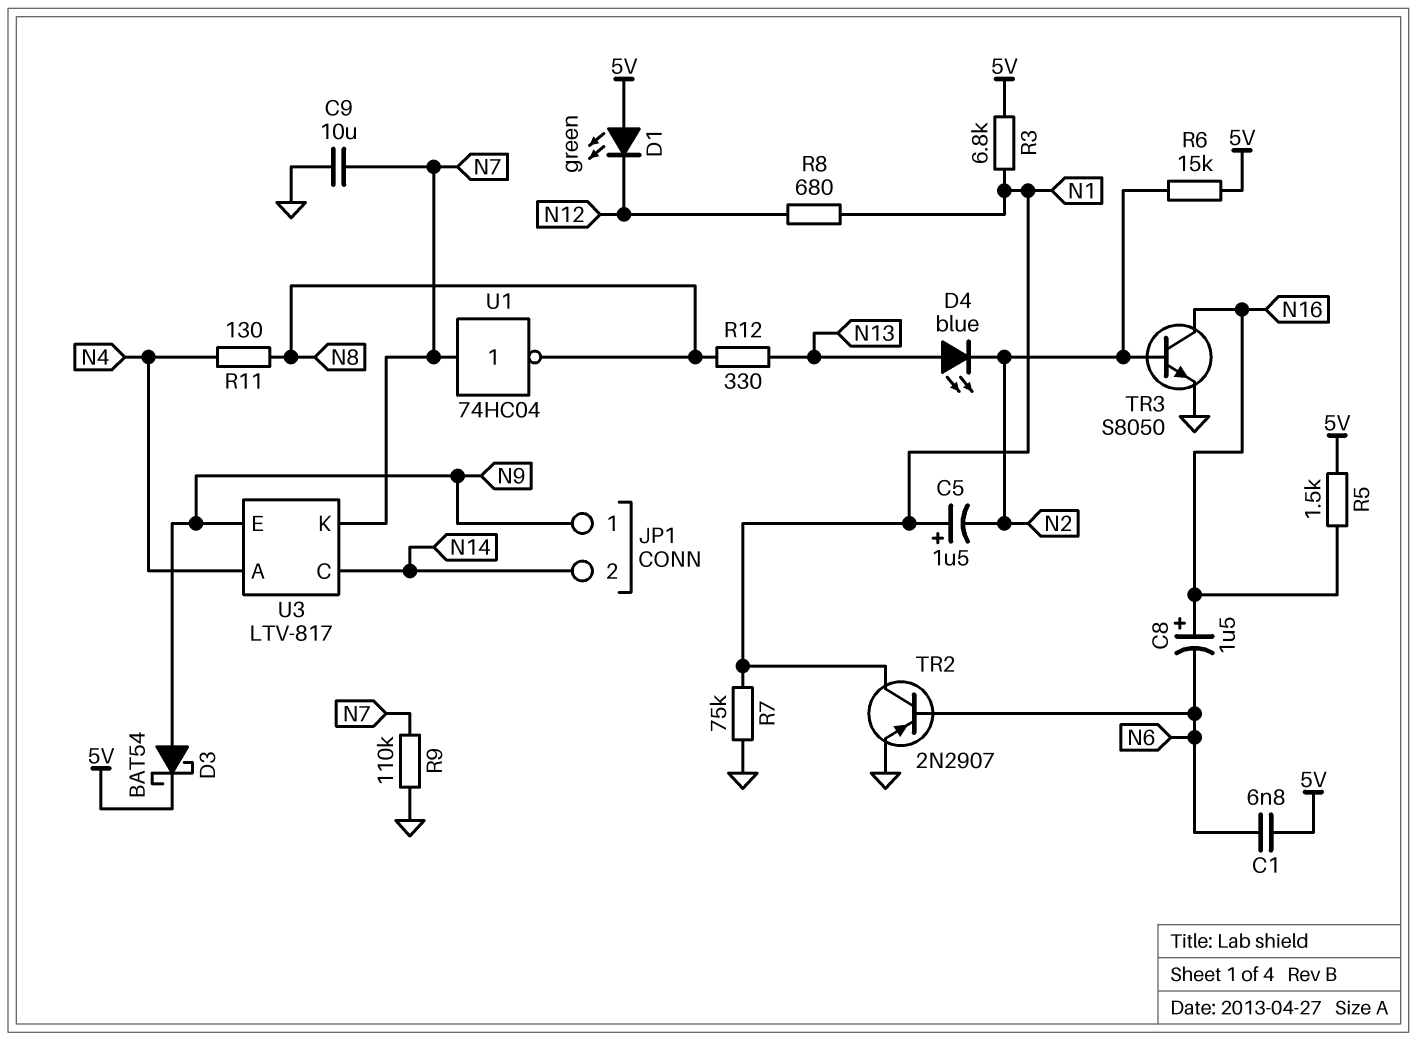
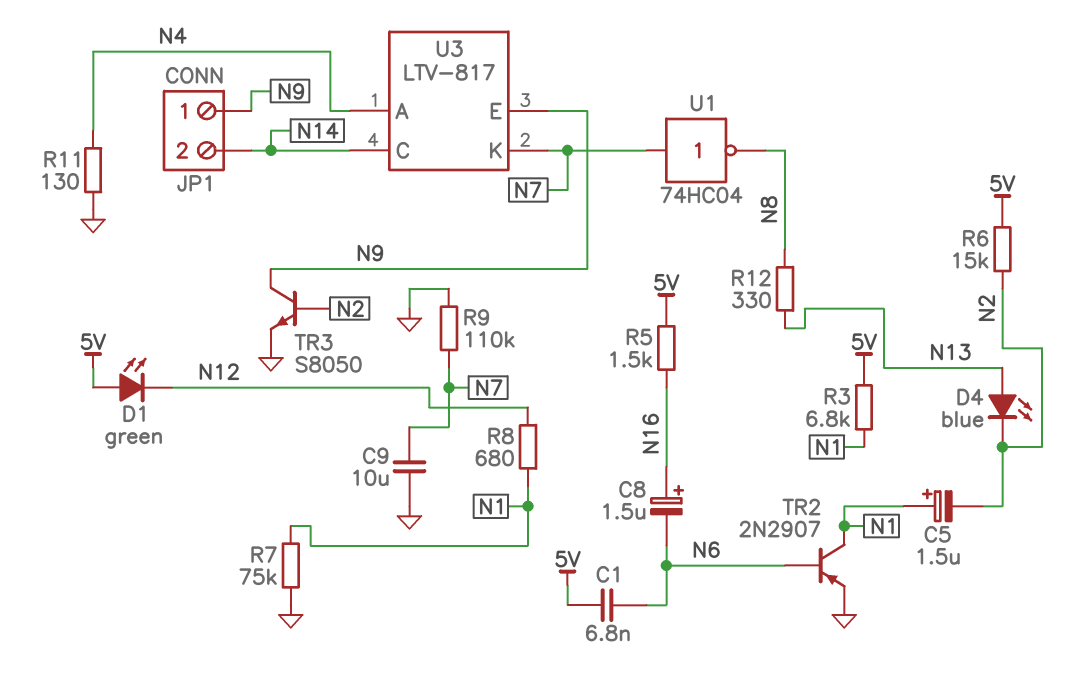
D3: schottky BAT54 (A N9, K 5V) -> none
R11: 130 (N4, N8) -> 130 (GND, N4)
TR3: NPN S8050 (B N2, C N16, E GND) -> NPN S8050 (B N2, C N9, E GND)

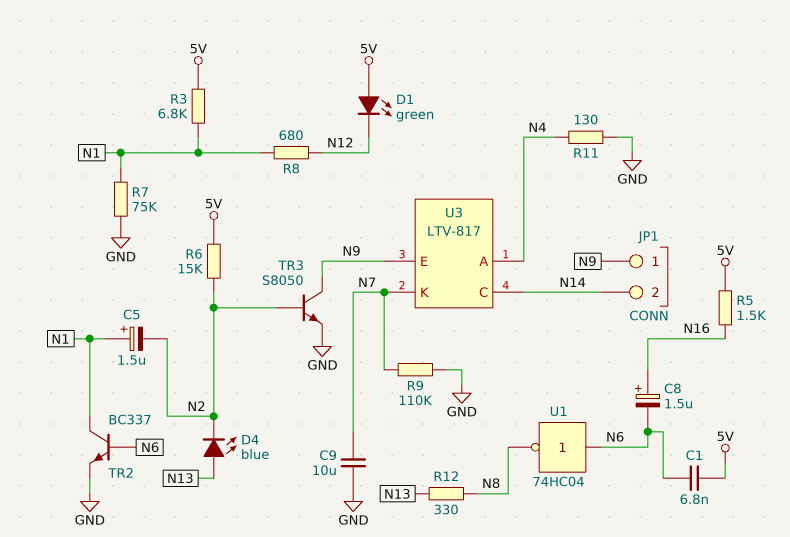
TR2: PNP 2N2907 (B N6, C N1, E GND) -> NPN BC337 (B N6, C N1, E GND)
U1: NOT 74HC04 (in N7, out N8) -> NOT 74HC04 (in N6, out N8)

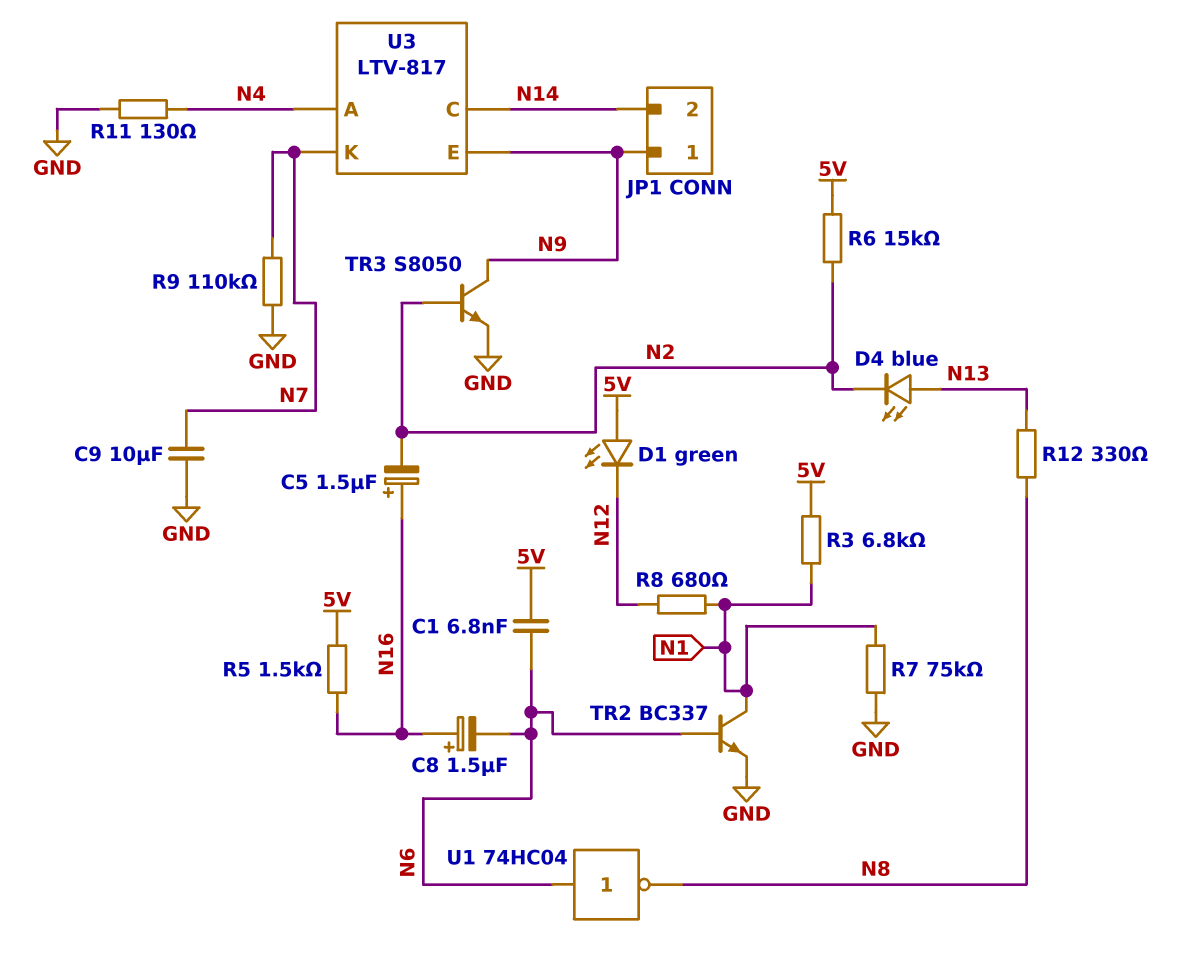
C5: 1.5uF (plus N1, minus N2) -> 1.5uF (plus N16, minus N2)

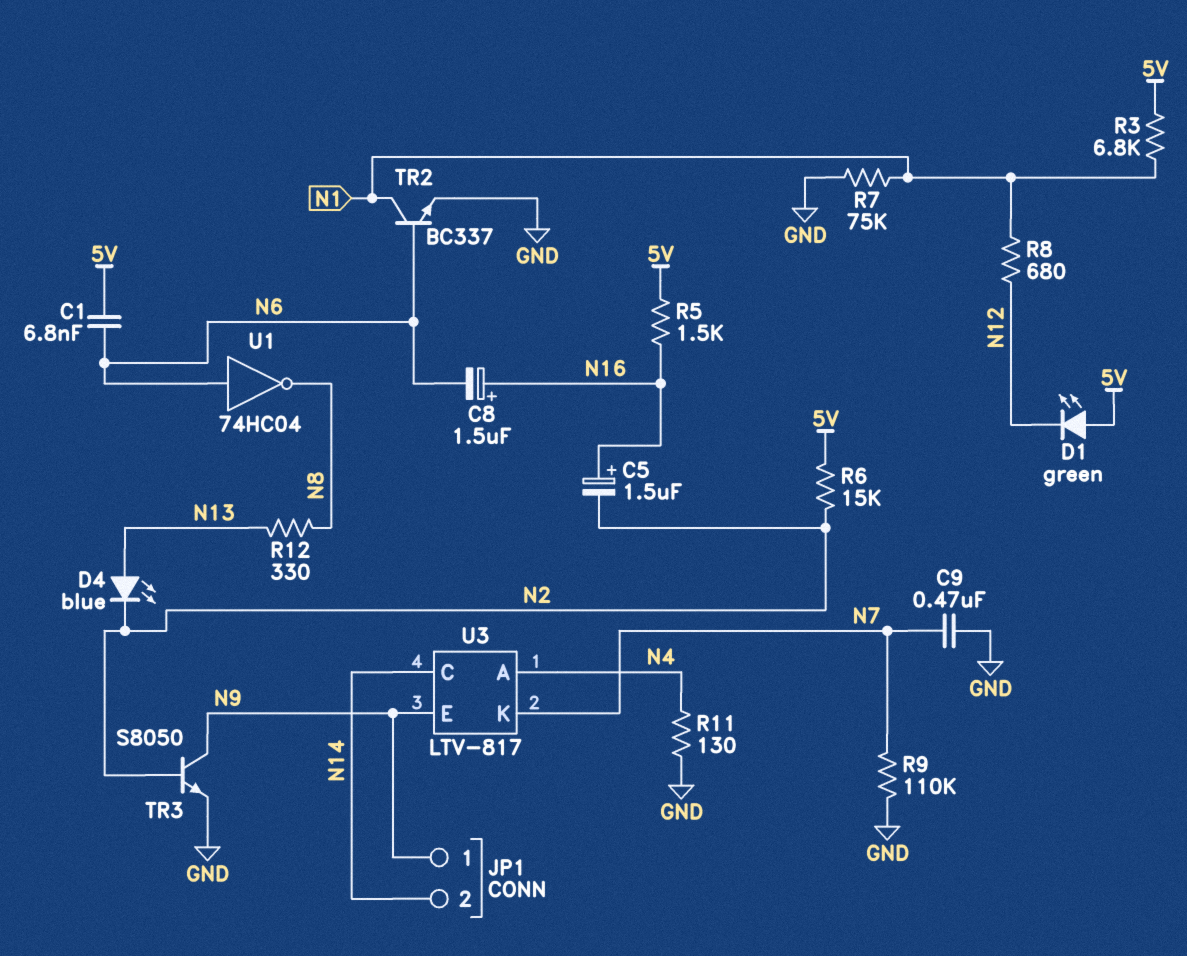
C9: 10uF (GND, N7) -> 470nF (GND, N7)

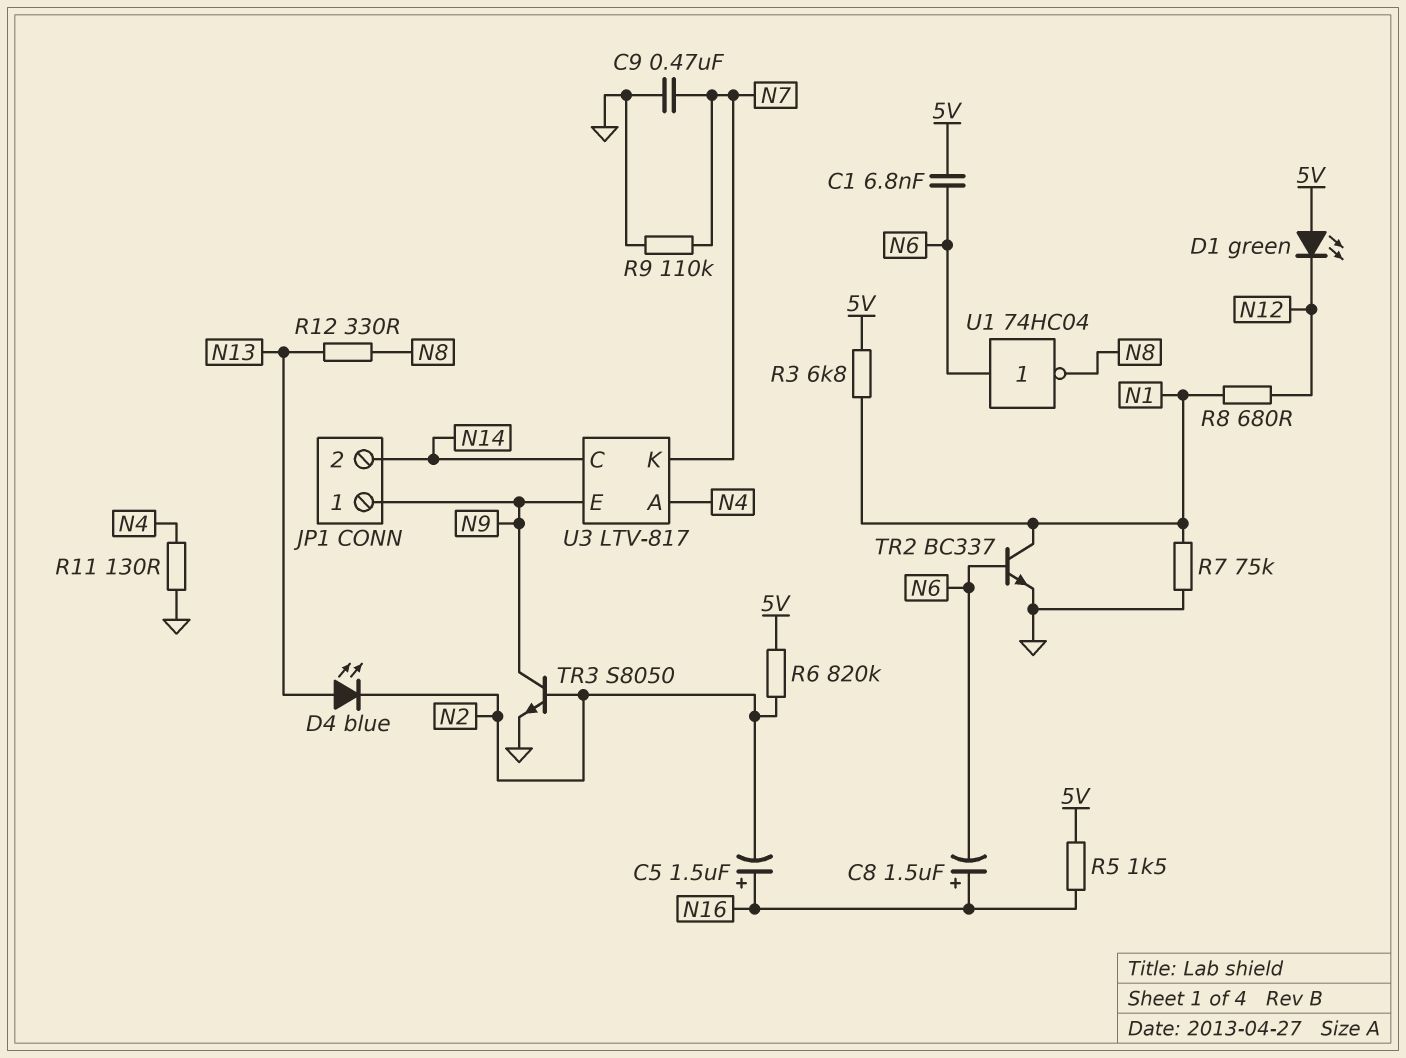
R6: 15k (5V, N2) -> 820k (5V, N2)

